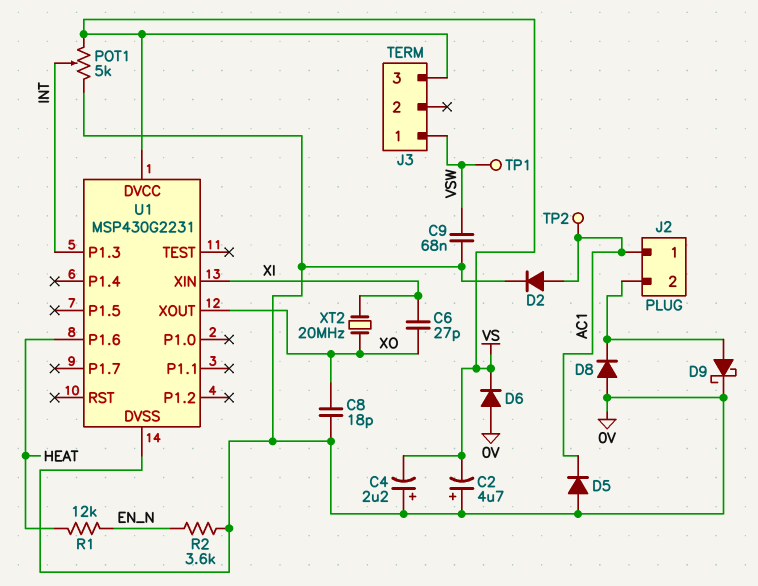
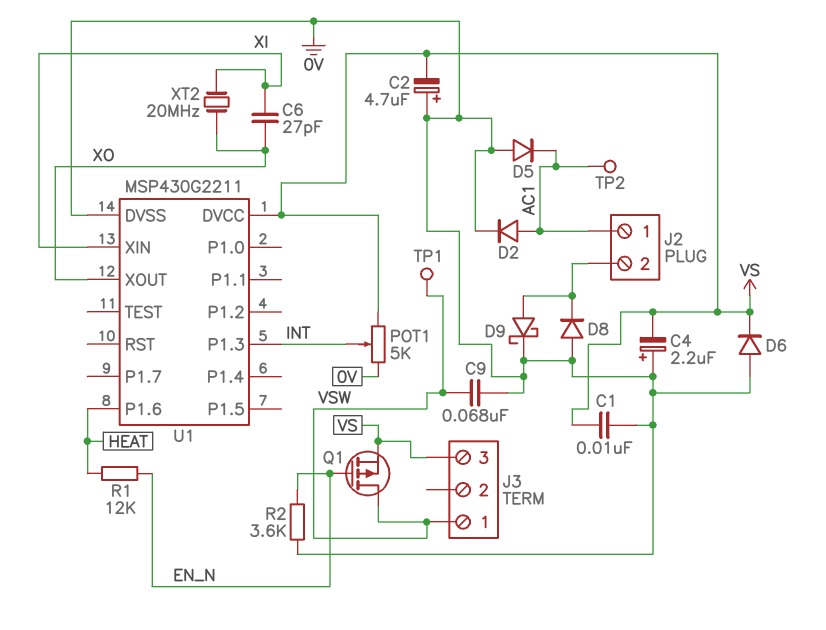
C1: none -> 10nF (0V, VS)
C8: 18pF (0V, XO) -> none
Q1: none -> PMOS (G EN_N, D VSW, S VS)
U1: MSP430G2231 -> MSP430G2211

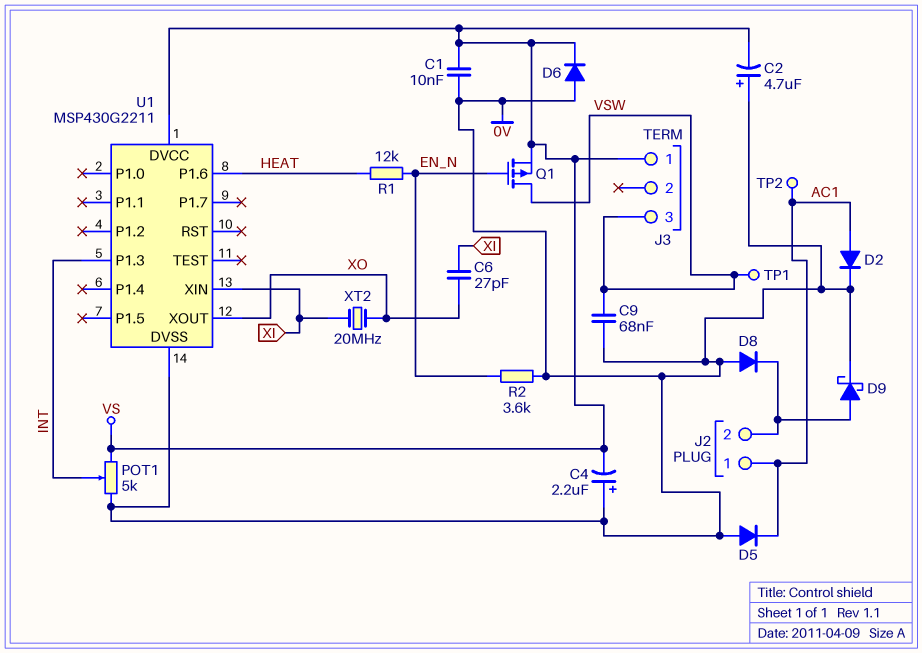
J3 pin 1: VSW -> VS
J3 pin 3: VS -> VSW

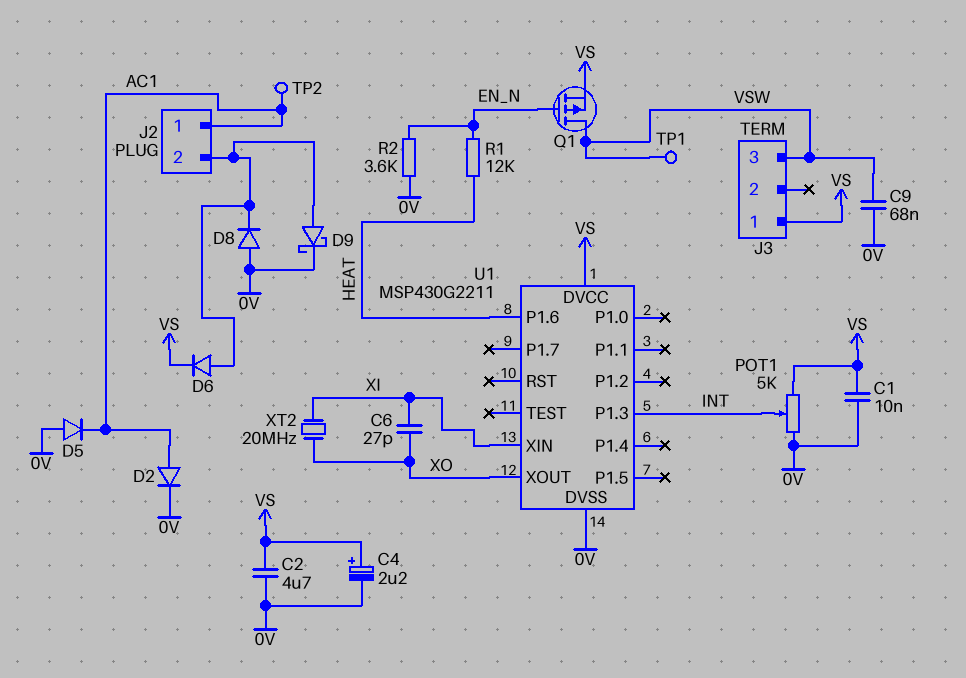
C2: 4.7uF (plus 0V, minus VS) -> 4.7uF (0V, VS)
C4: 2.2uF (plus 0V, minus VS) -> 2.2uF (plus VS, minus 0V)
D6: diode (A 0V, K VS) -> diode (A J2/2, K VS)

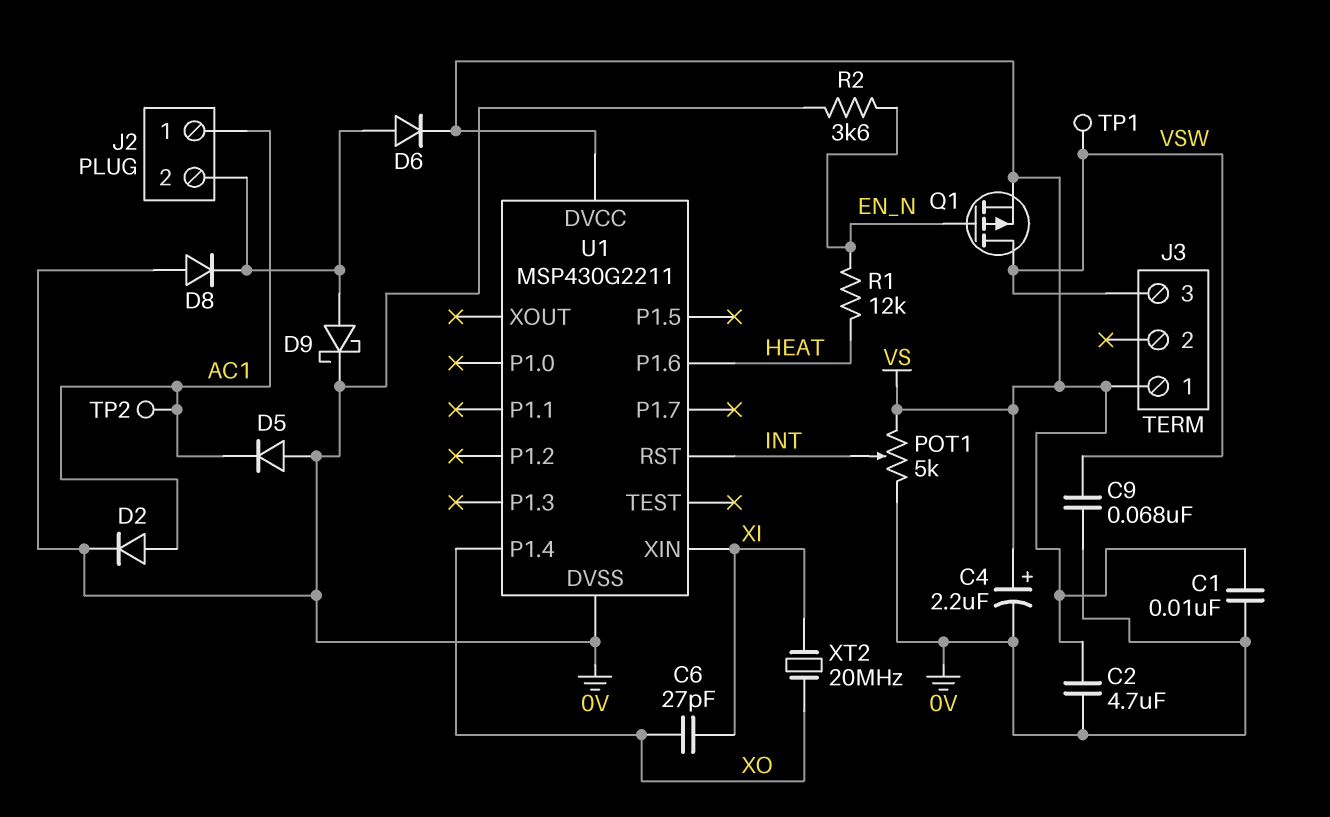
U1 pin P1.3: INT -> none
U1 pin P1.4: none -> XO
U1 pin RST: none -> INT
U1 pin XOUT: XO -> none

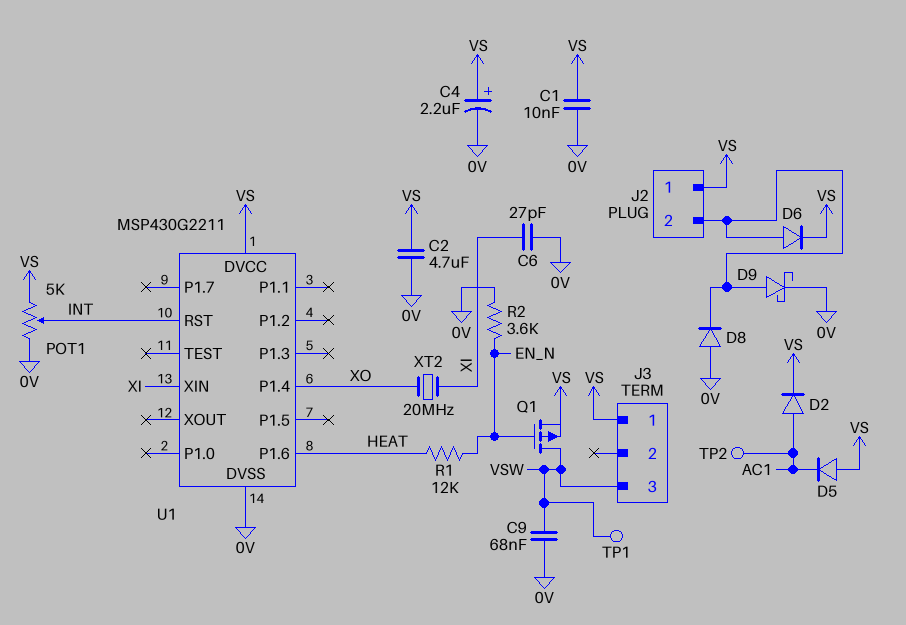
C6: 27pF (XI, XO) -> 27pF (0V, XI)
D2: diode (A AC1, K 0V) -> diode (A AC1, K VS)
D5: diode (A 0V, K AC1) -> diode (A VS, K AC1)
J2 pin 1: AC1 -> VS

